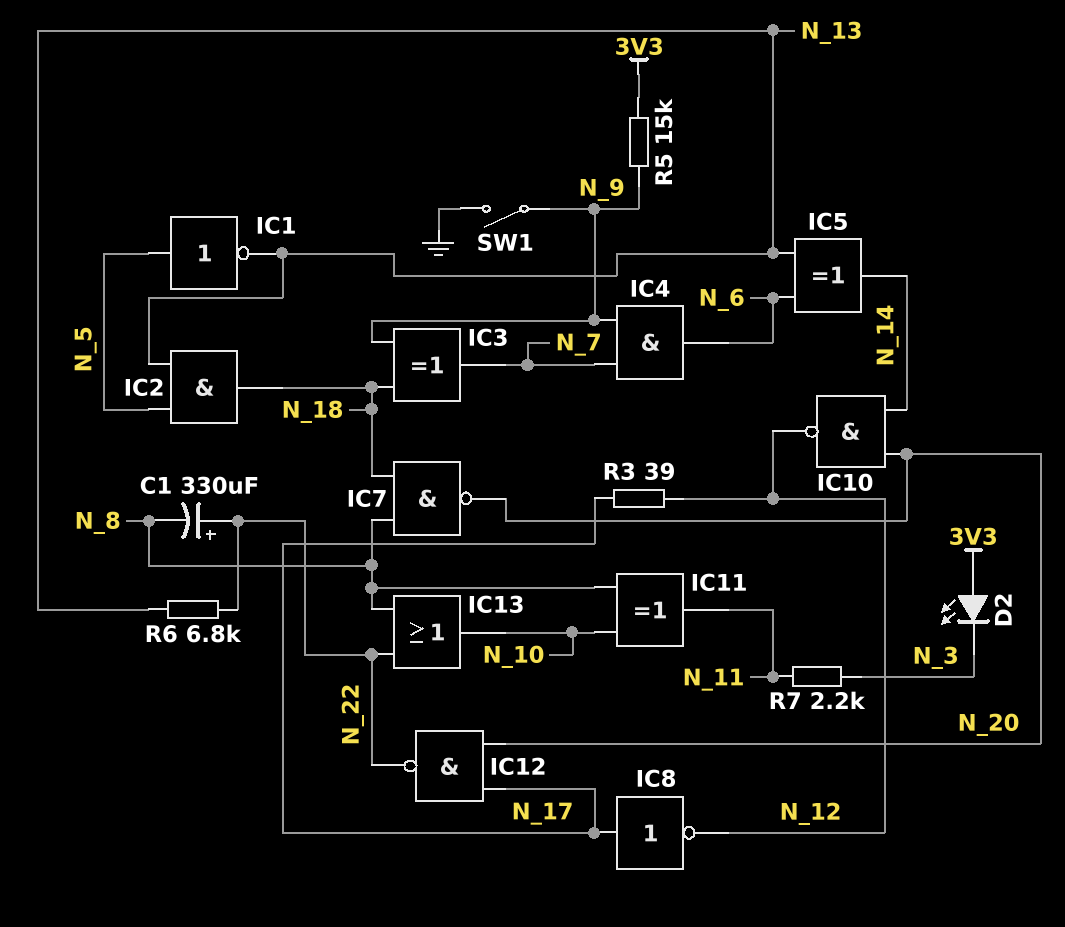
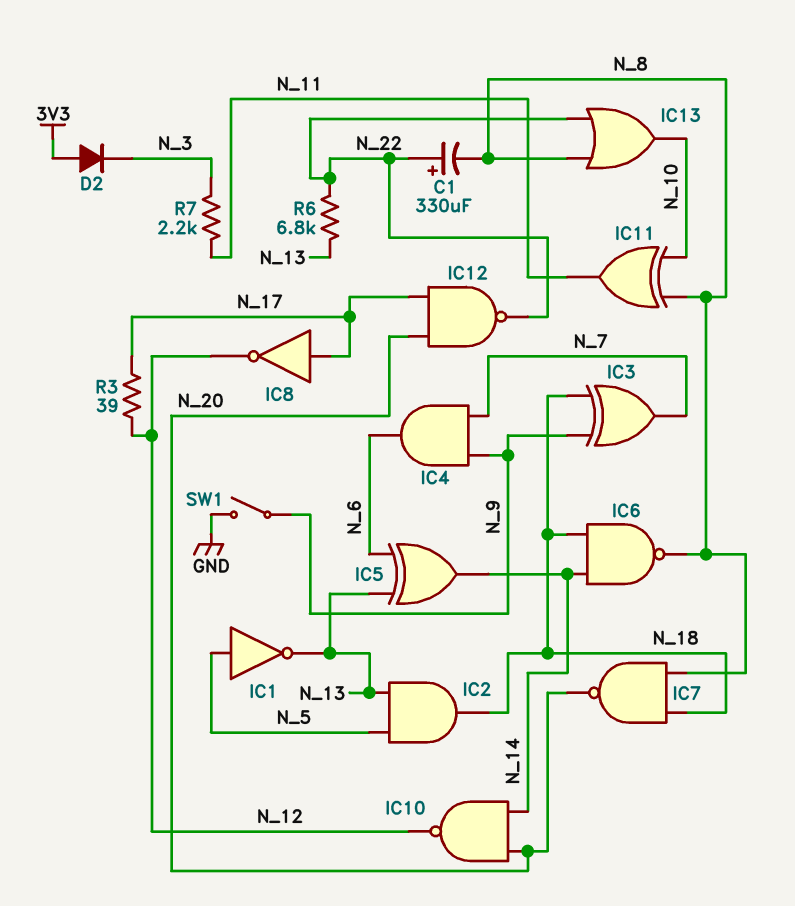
D2: LED (A 3V3, K N_3) -> diode (A 3V3, K N_3)
IC6: none -> NAND (in N_14, in N_18, out N_8)
R5: 15k (3V3, N_9) -> none

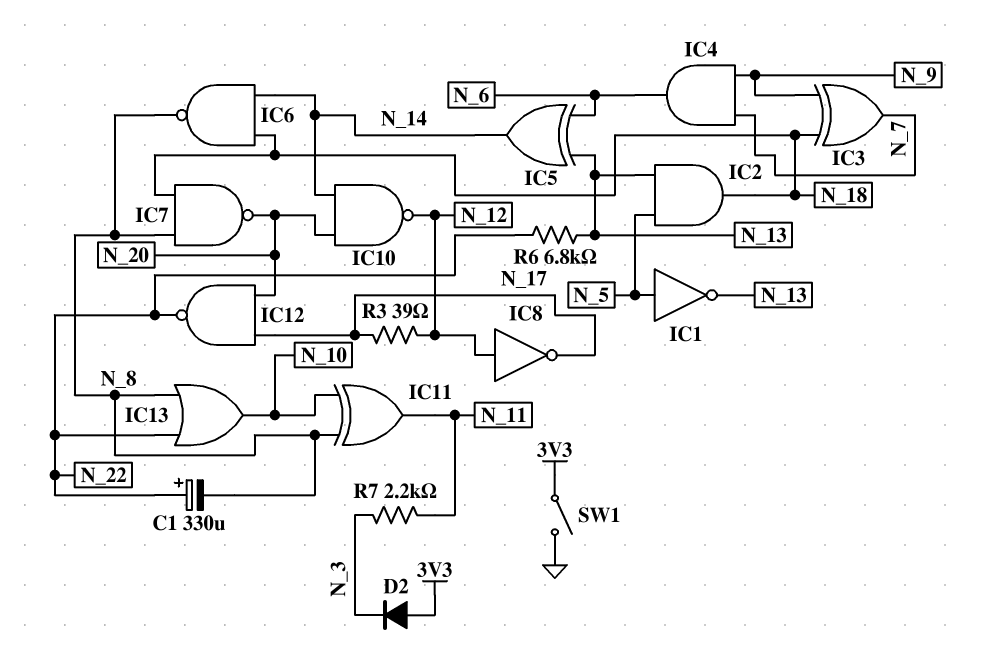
IC8: NOT (in N_17, out N_12) -> NOT (in N_12, out N_17)
SW1: switch (GND, N_9) -> switch (3V3, GND)

